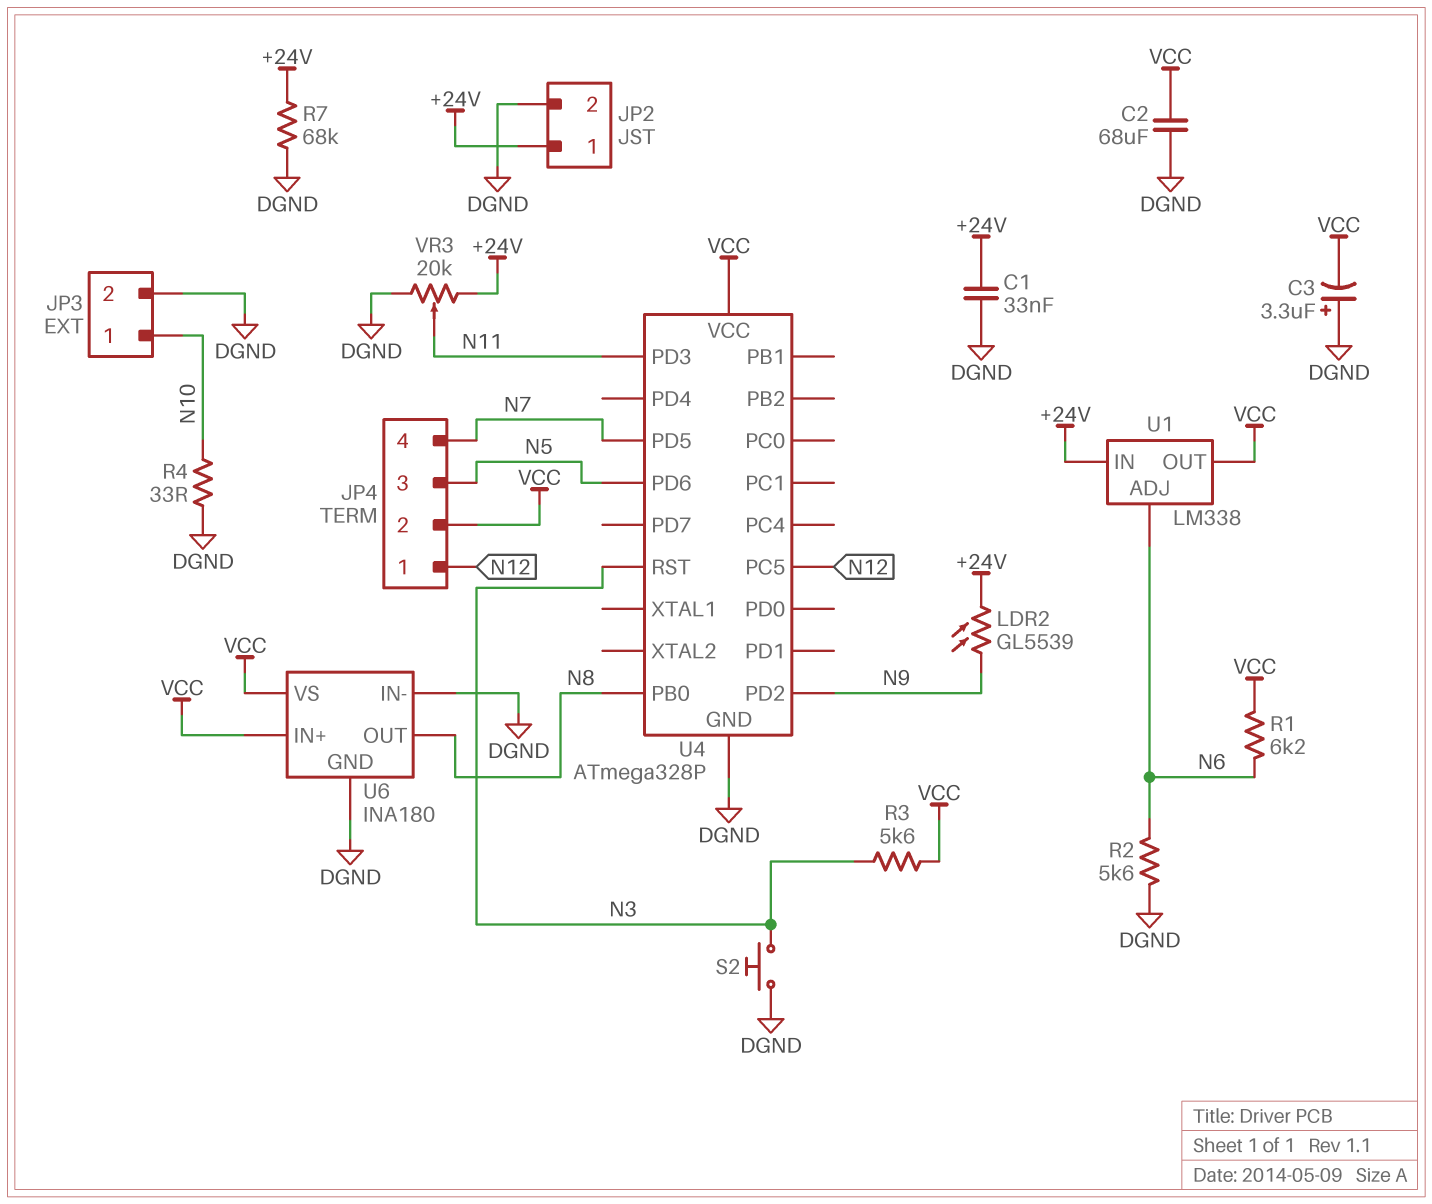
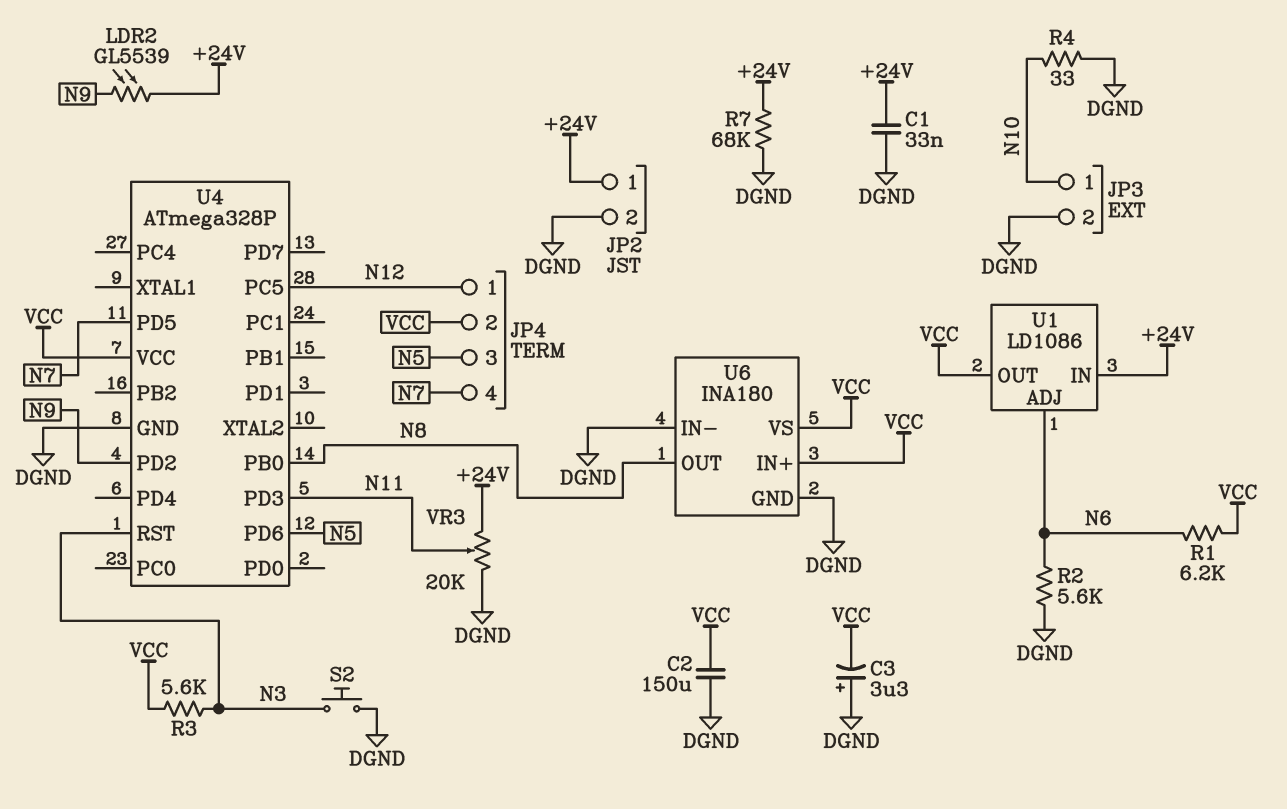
C2: 68uF (DGND, VCC) -> 150uF (DGND, VCC)
U1: LM338 -> LD1086

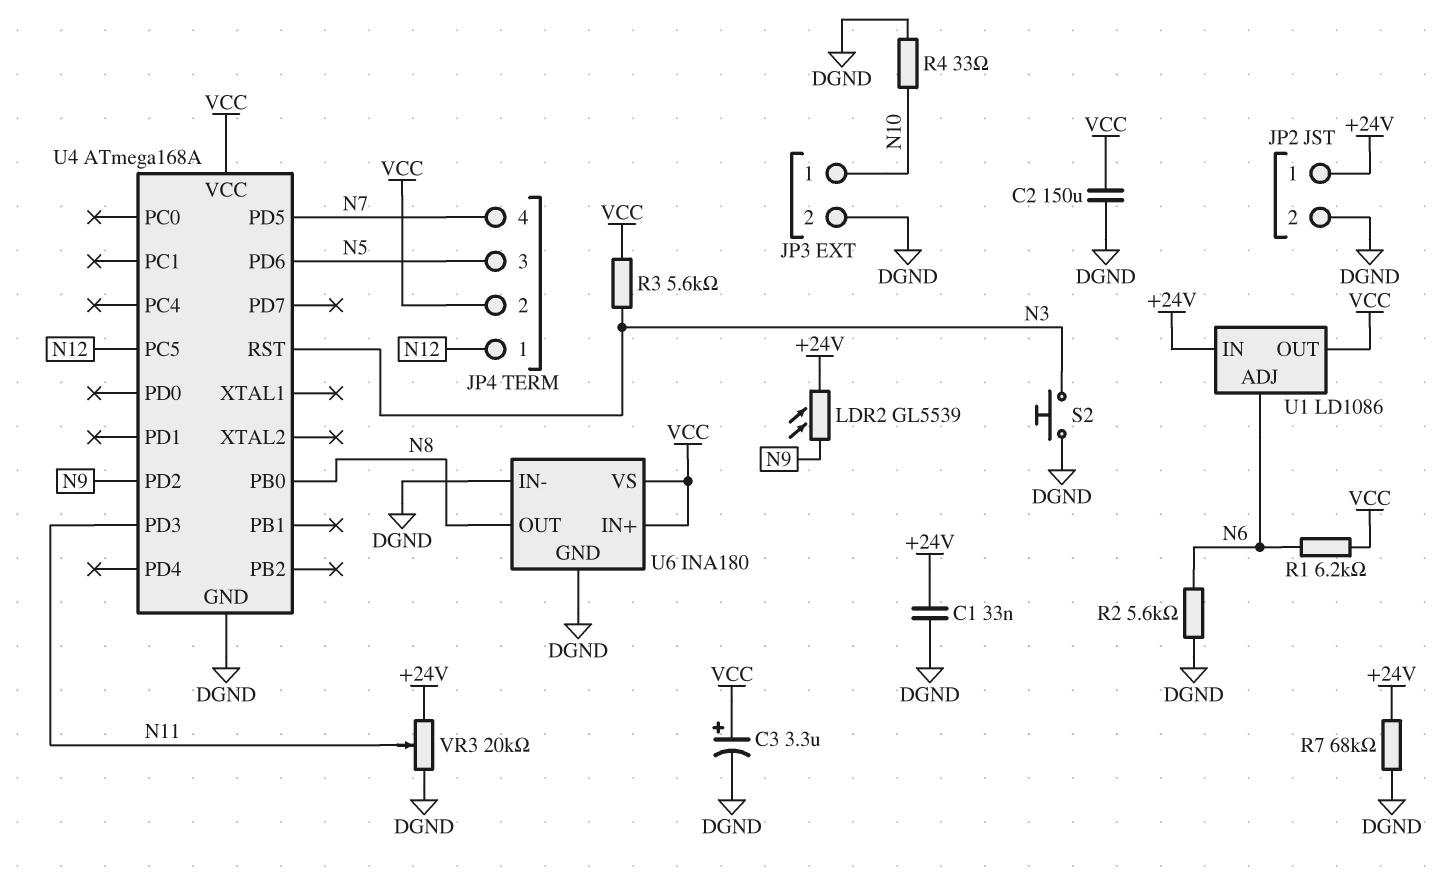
C3: 3.3uF (plus DGND, minus VCC) -> 3.3uF (plus VCC, minus DGND)
U4: ATmega328P -> ATmega168A

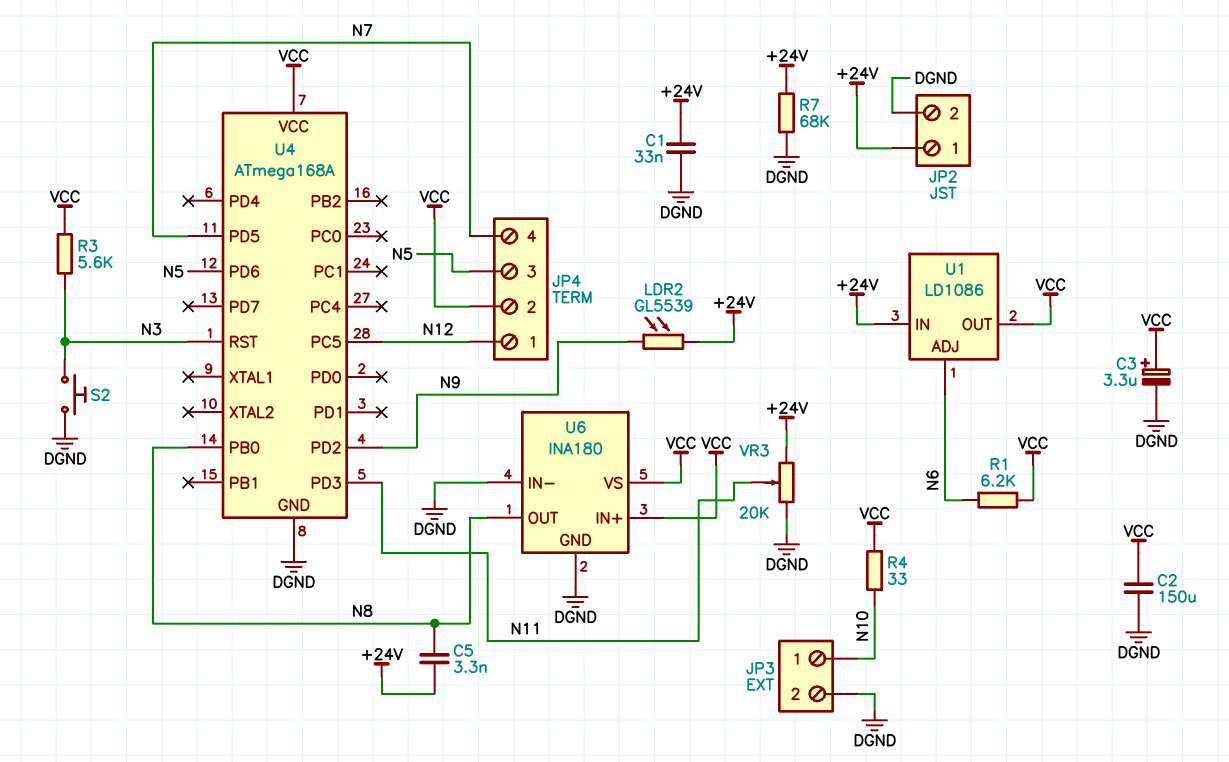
C5: none -> 3.3nF (+24V, N8)
R2: 5.6k (DGND, N6) -> none
R4: 33 (DGND, N10) -> 33 (N10, VCC)

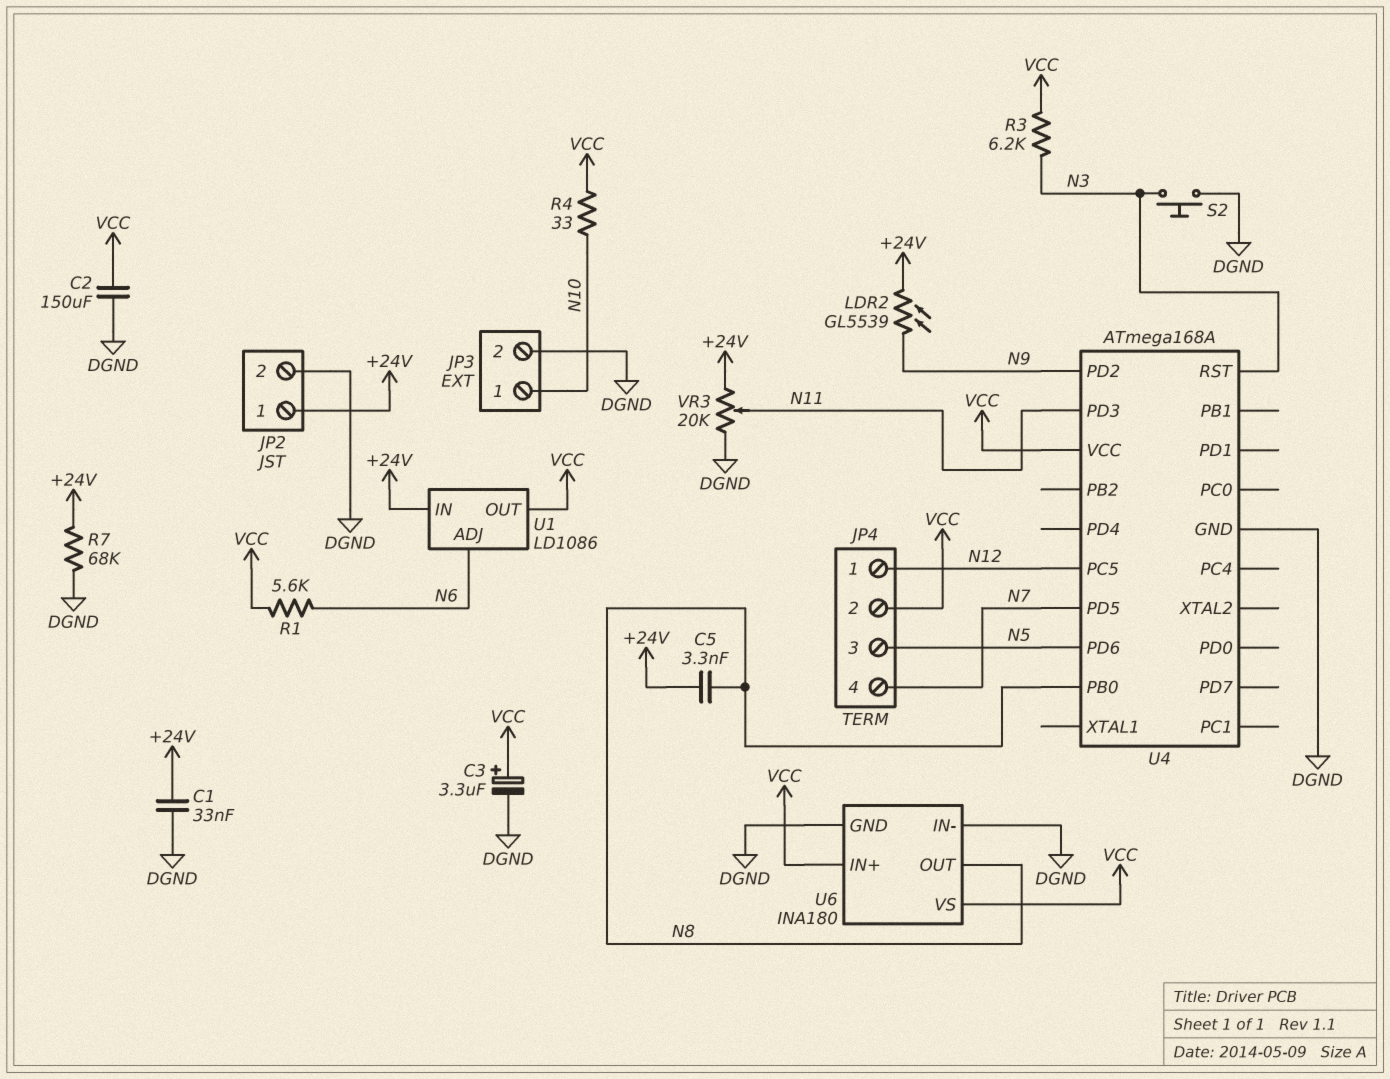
R1: 6.2k (N6, VCC) -> 5.6k (N6, VCC)
R3: 5.6k (N3, VCC) -> 6.2k (N3, VCC)

